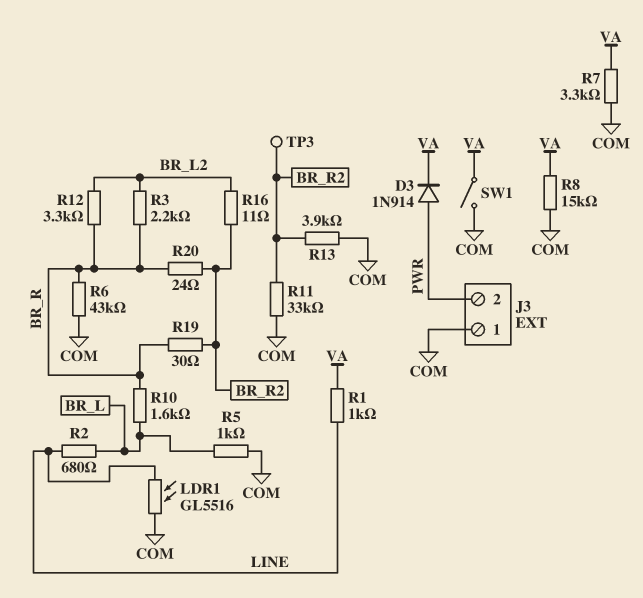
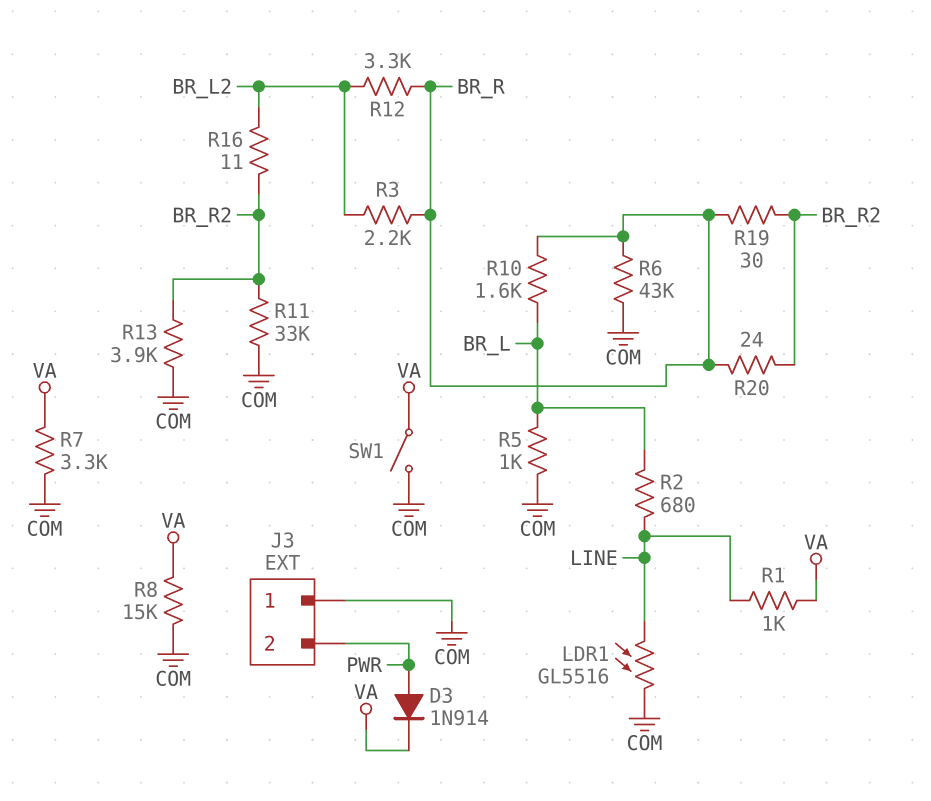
TP3: test point (BR_R2) -> none

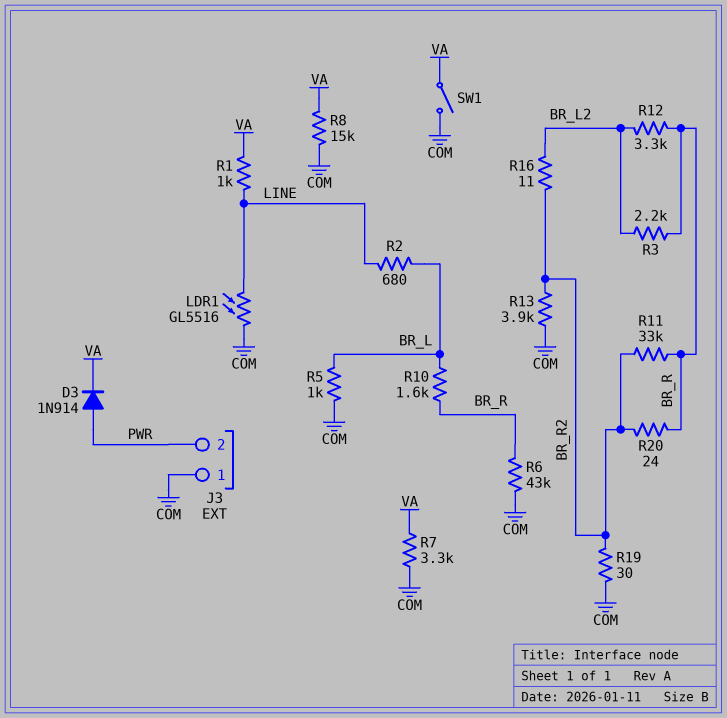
R11: 33k (BR_R2, COM) -> 33k (BR_R, BR_R2)
R19: 30 (BR_R, BR_R2) -> 30 (BR_R2, COM)

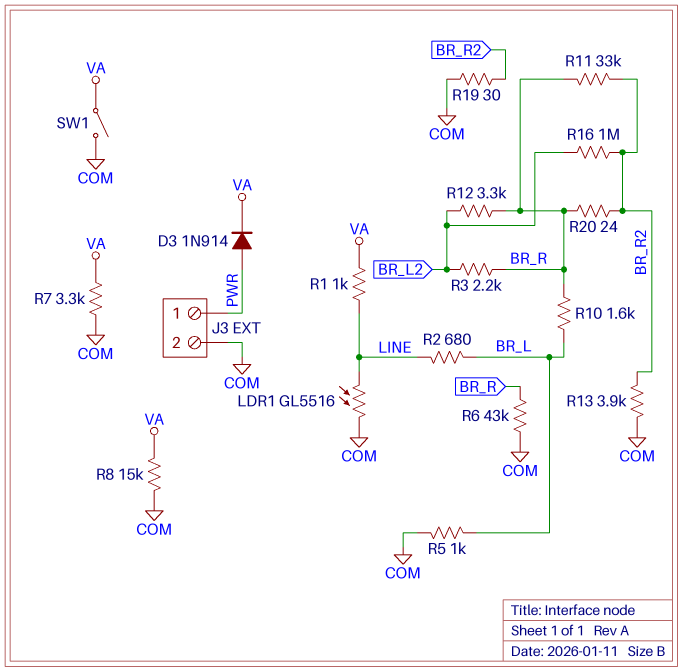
J3 pin 1: COM -> PWR
J3 pin 2: PWR -> COM
R16: 11 (BR_L2, BR_R2) -> 1M (BR_L2, BR_R2)

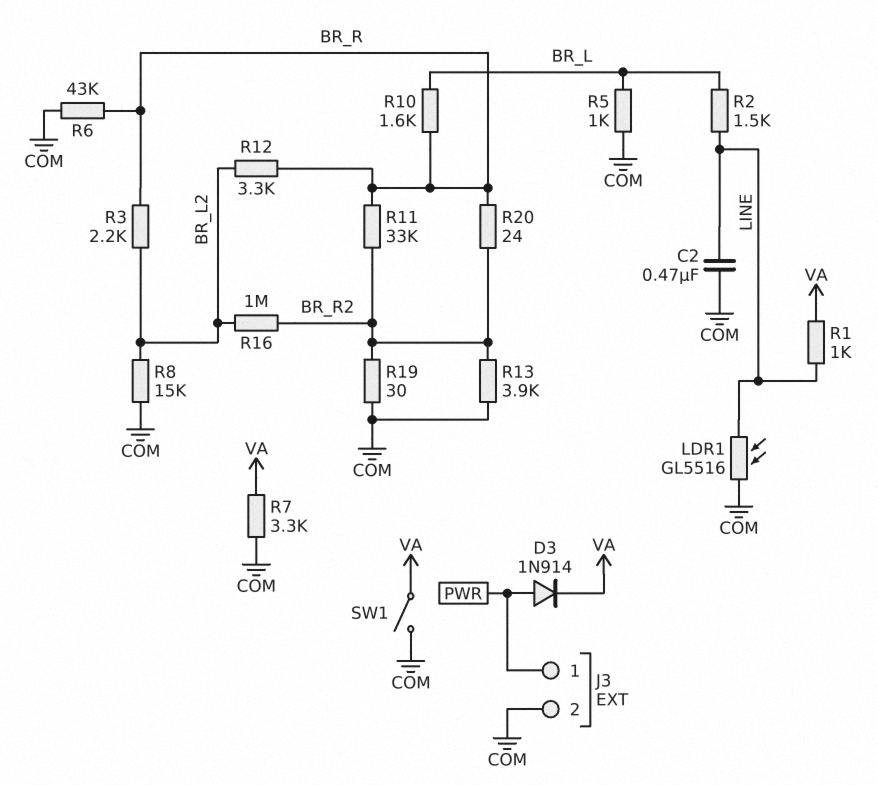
C2: none -> 470nF (COM, LINE)
R2: 680 (BR_L, LINE) -> 1.5k (BR_L, LINE)
R8: 15k (COM, VA) -> 15k (BR_L2, COM)

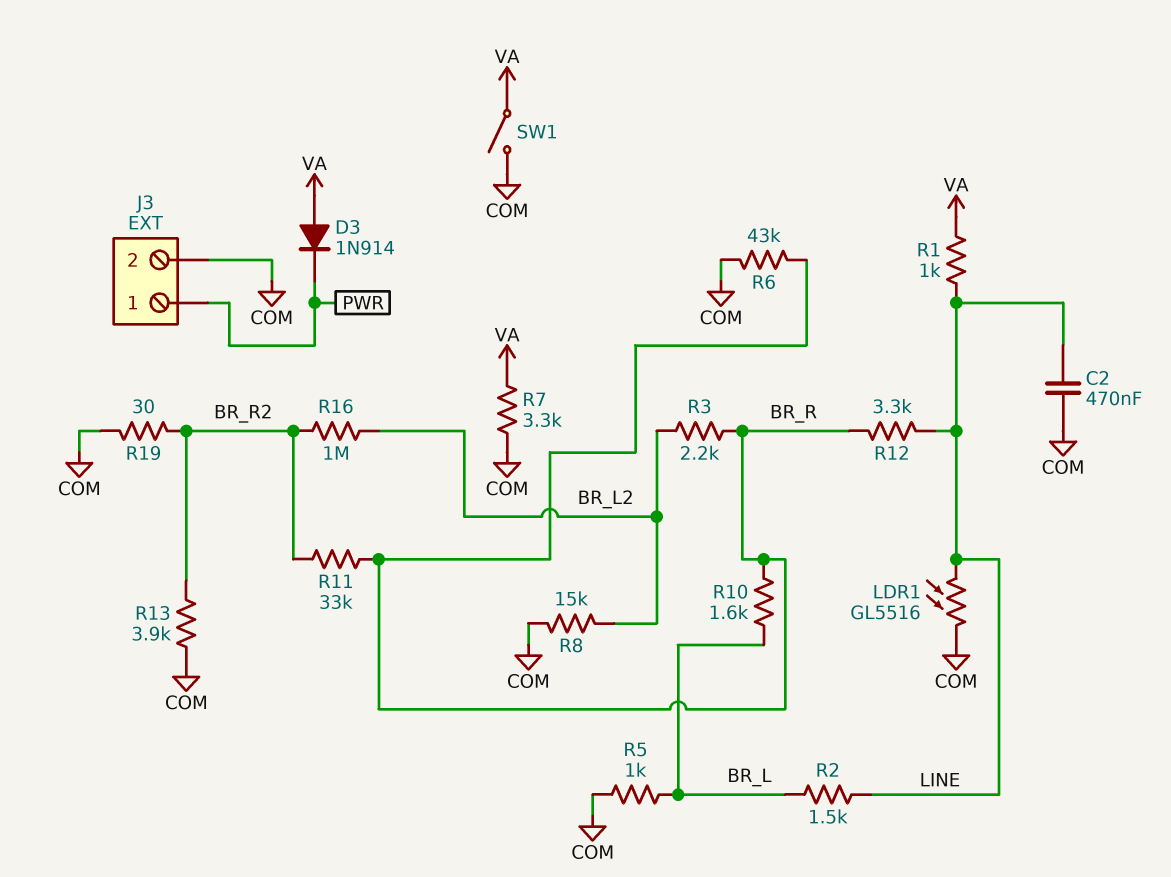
D3: diode 1N914 (A PWR, K VA) -> diode 1N914 (A VA, K PWR)
R12: 3.3k (BR_L2, BR_R) -> 3.3k (BR_R, LINE)
R20: 24 (BR_R, BR_R2) -> none

